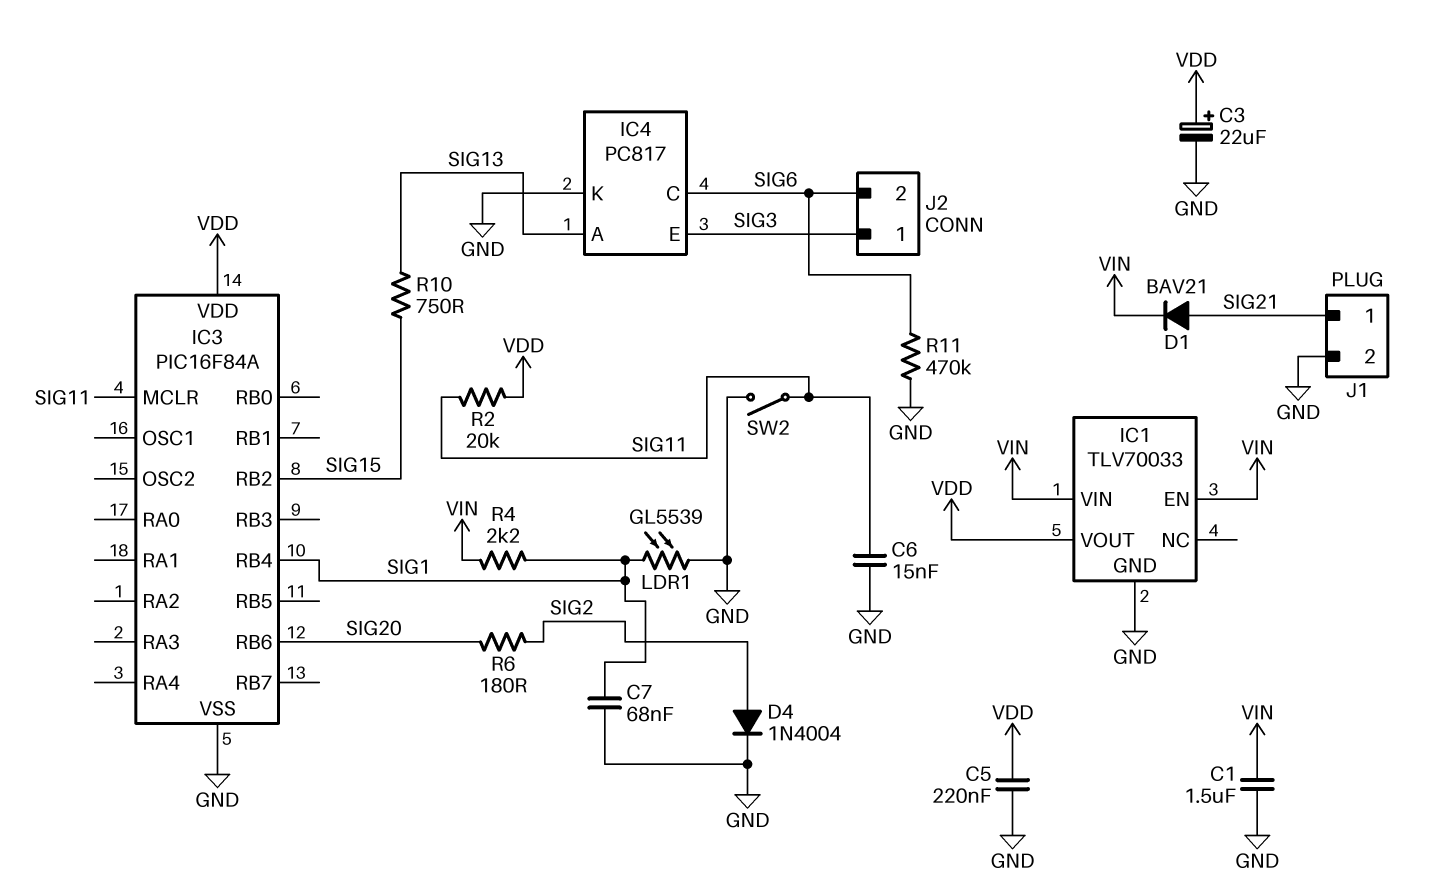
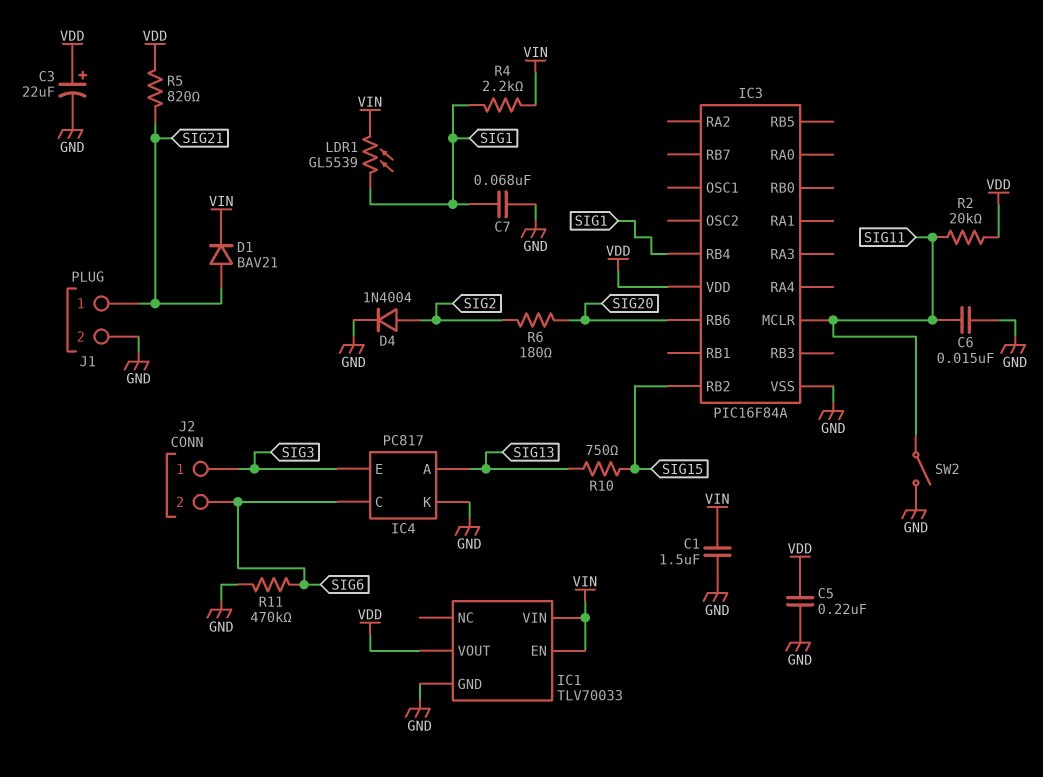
LDR1: GL5539 (GND, SIG1) -> GL5539 (SIG1, VIN)
R5: none -> 820 (SIG21, VDD)

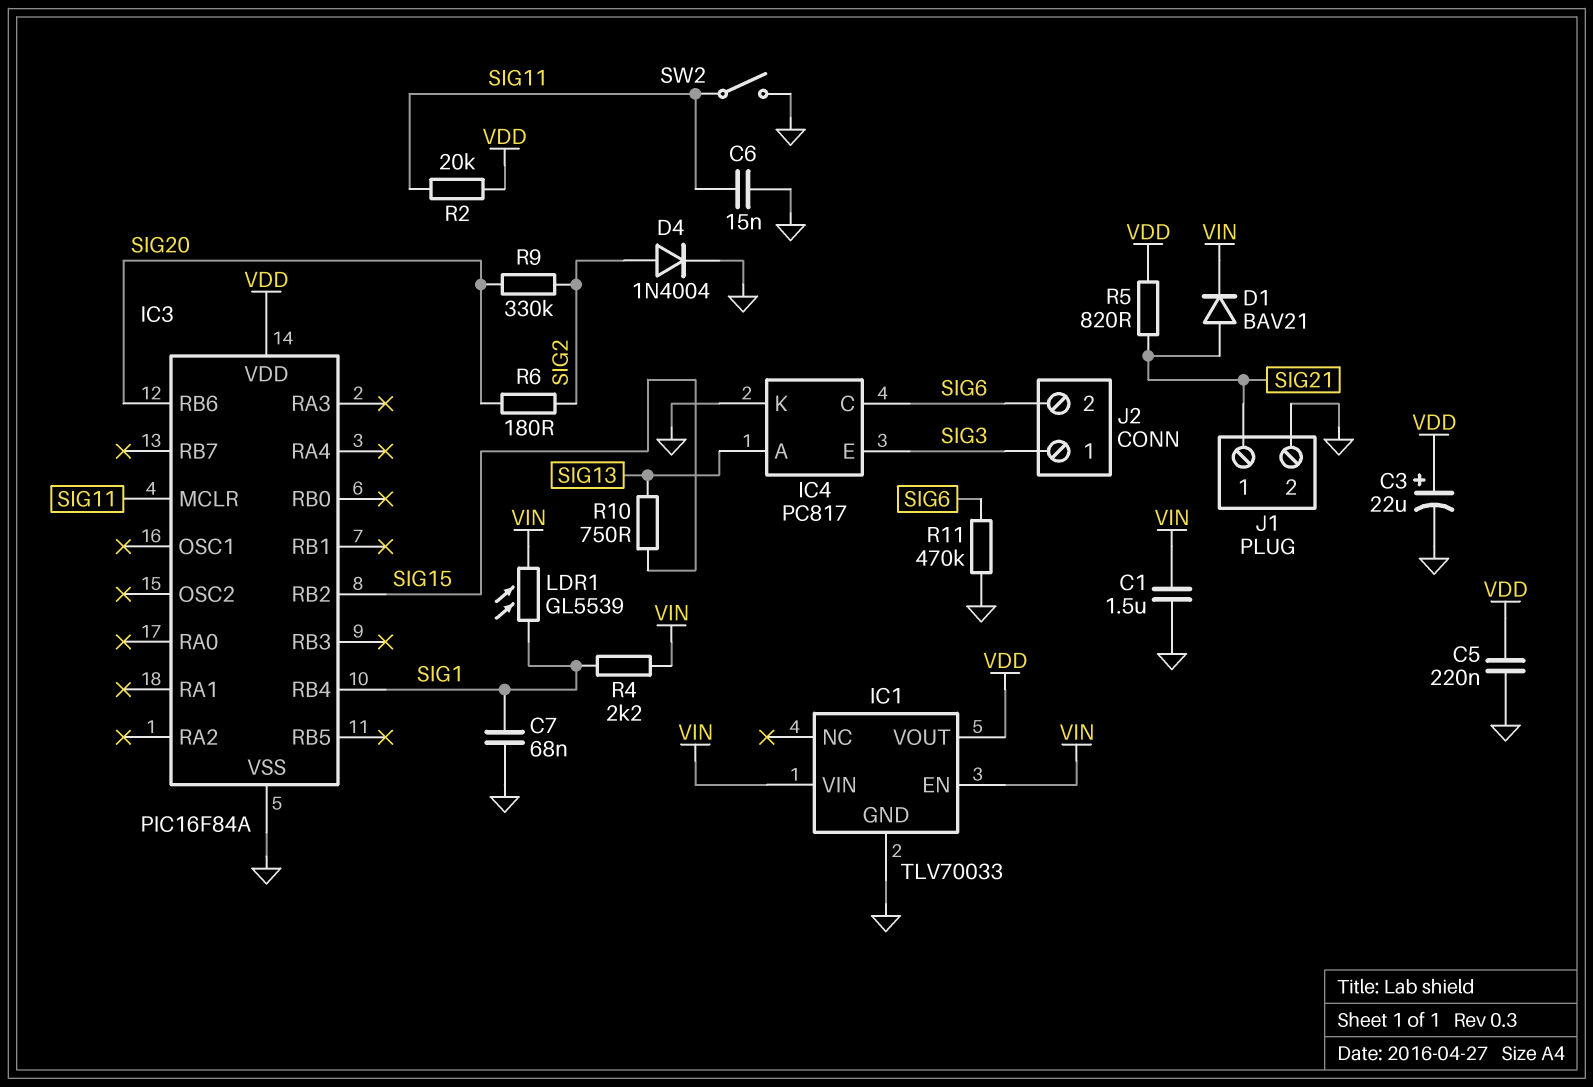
R9: none -> 330k (SIG2, SIG20)

